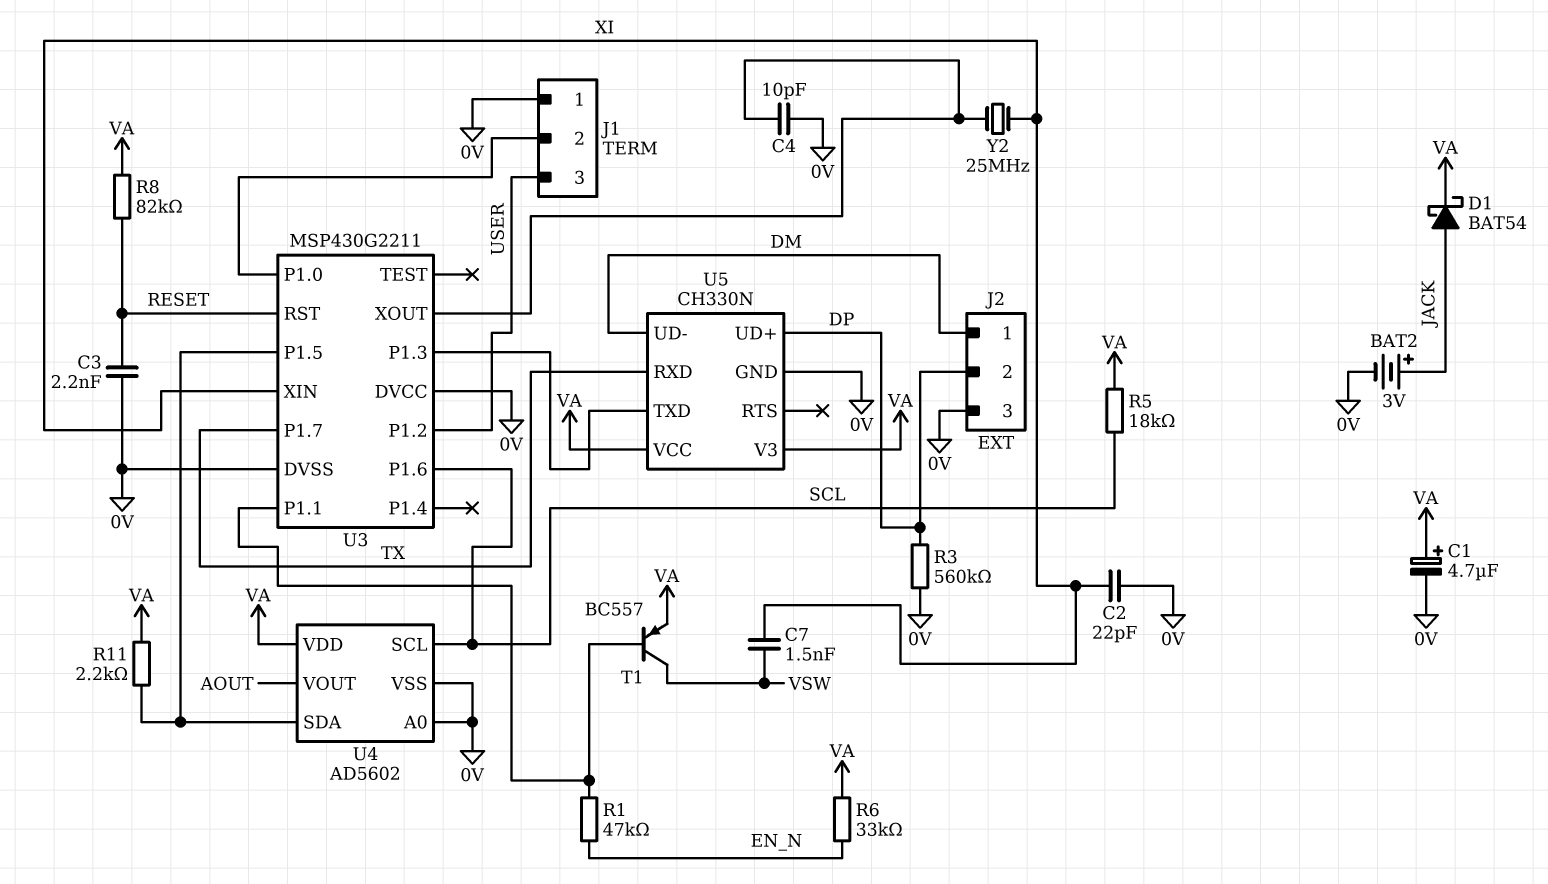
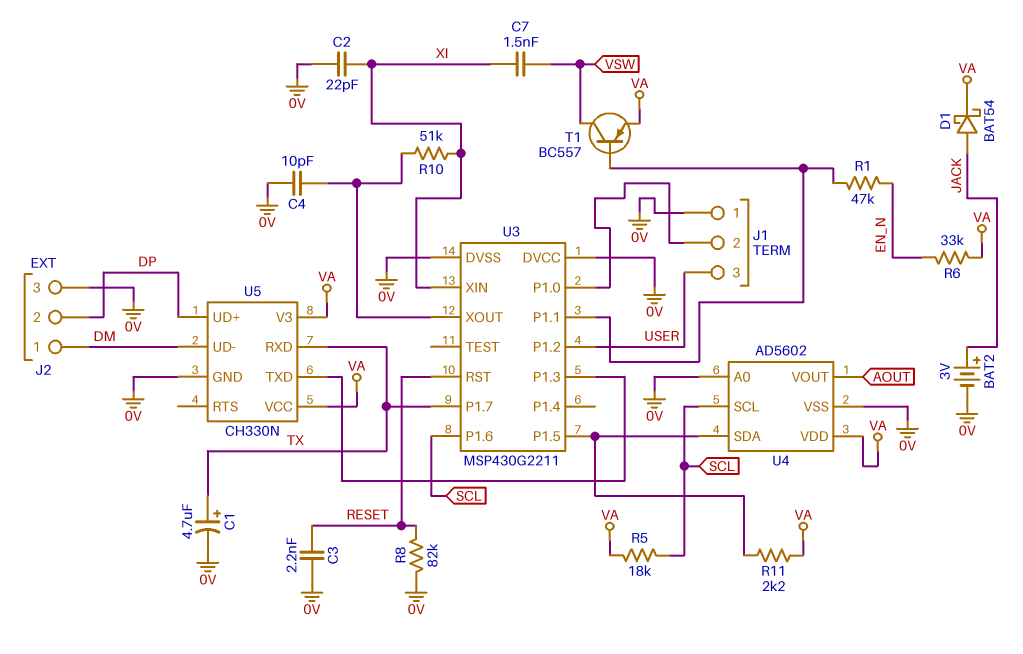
C1: 4.7uF (plus VA, minus 0V) -> 4.7uF (plus TX, minus 0V)
R3: 560k (0V, DP) -> none
R8: 82k (RESET, VA) -> 82k (0V, RESET)
R10: none -> 51k (U3/XOUT, XI)
Y2: 25MHz (U3/XOUT, XI) -> none

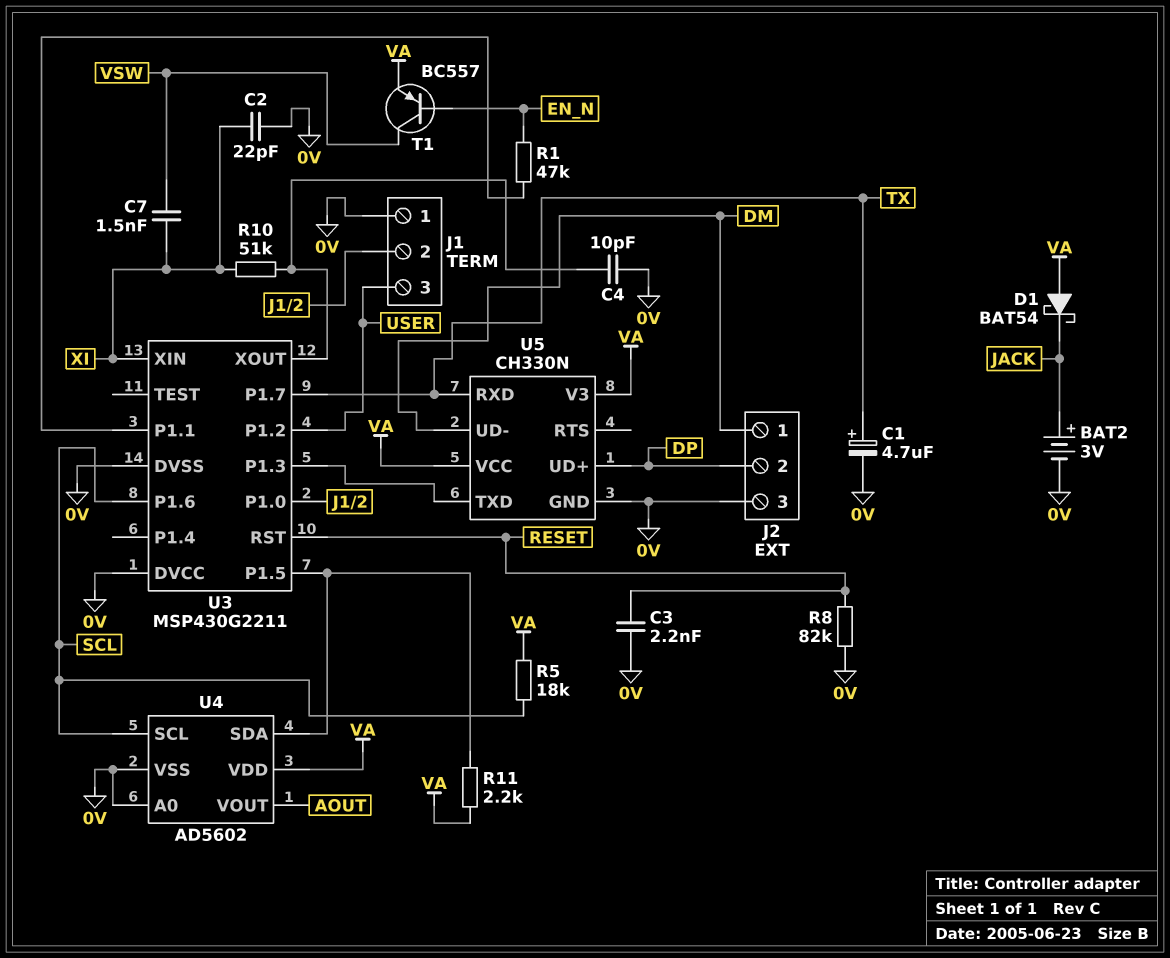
D1: schottky BAT54 (A JACK, K VA) -> schottky BAT54 (A VA, K JACK)
R6: 33k (EN_N, VA) -> none
T1: PNP BC557 (B U3/P1.1, C VSW, E VA) -> PNP BC557 (B EN_N, C VSW, E VA)

